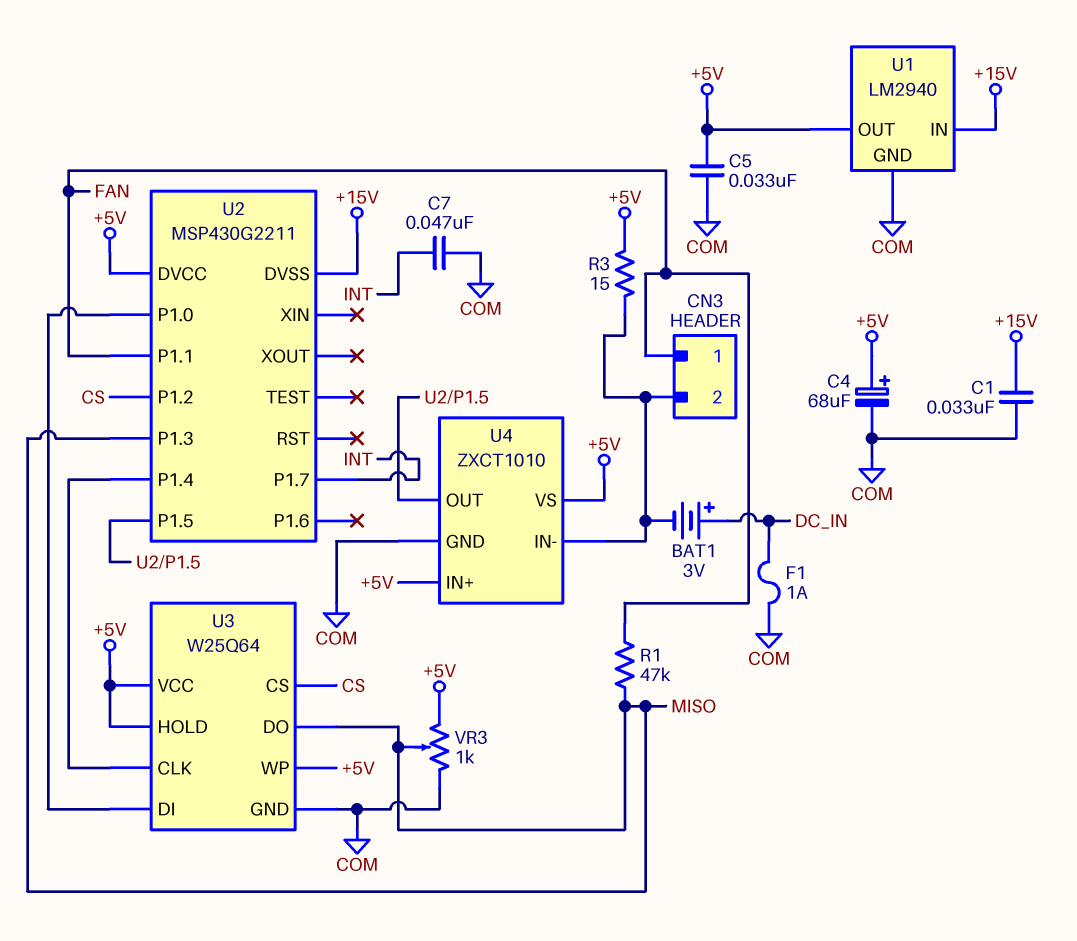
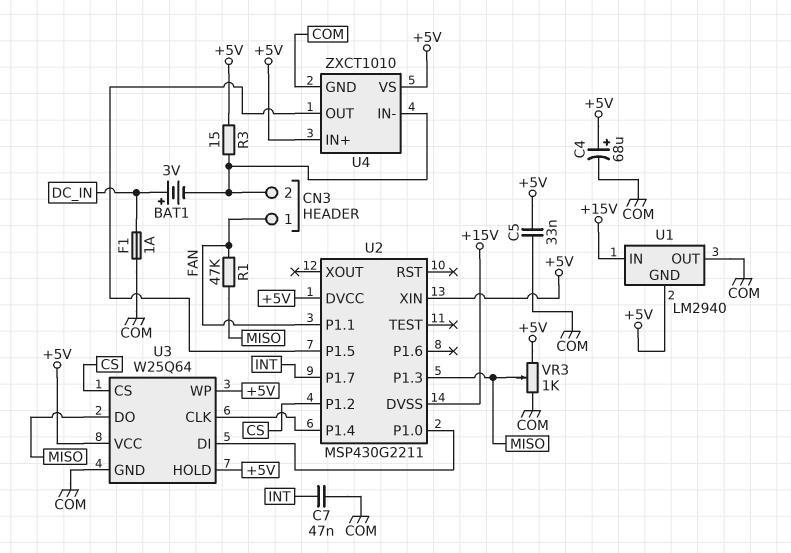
C1: 33nF (+15V, COM) -> none
U1 pin GND: COM -> +5V
U1 pin OUT: +5V -> COM
U2 pin XIN: none -> +5V

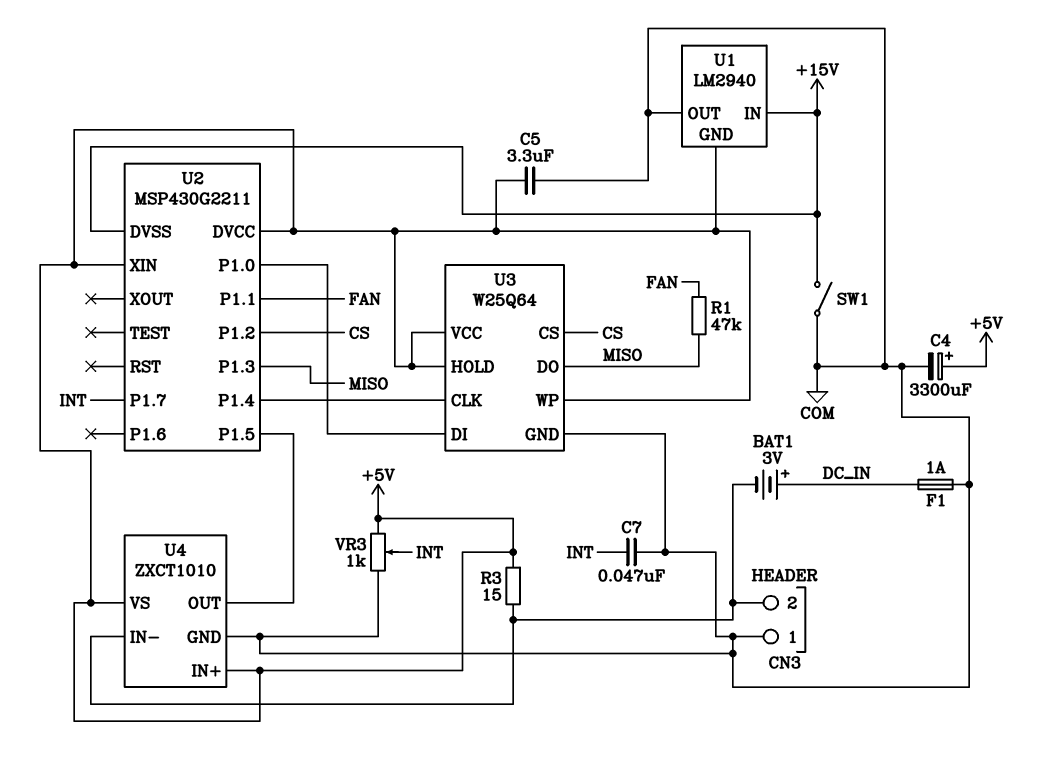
C4: 68uF (plus +5V, minus COM) -> 3300uF (plus +5V, minus COM)
C5: 33nF (+5V, COM) -> 3.3uF (+5V, COM)
CN3 pin 1: FAN -> COM
SW1: none -> switch (+15V, COM)
VR3: 1k (+5V, COM, wiper MISO) -> 1k (+5V, COM, wiper INT)

